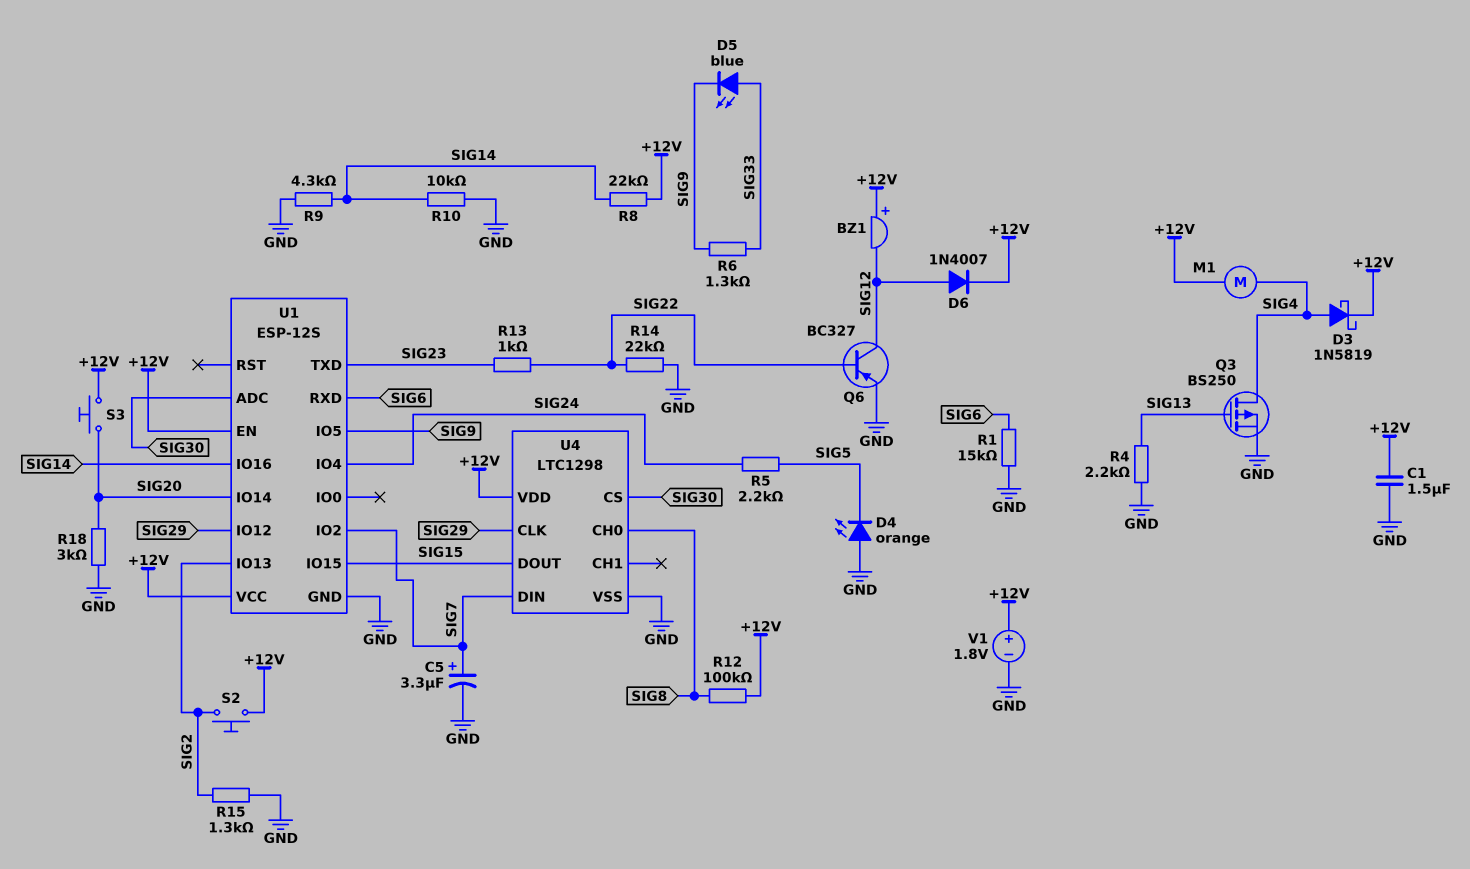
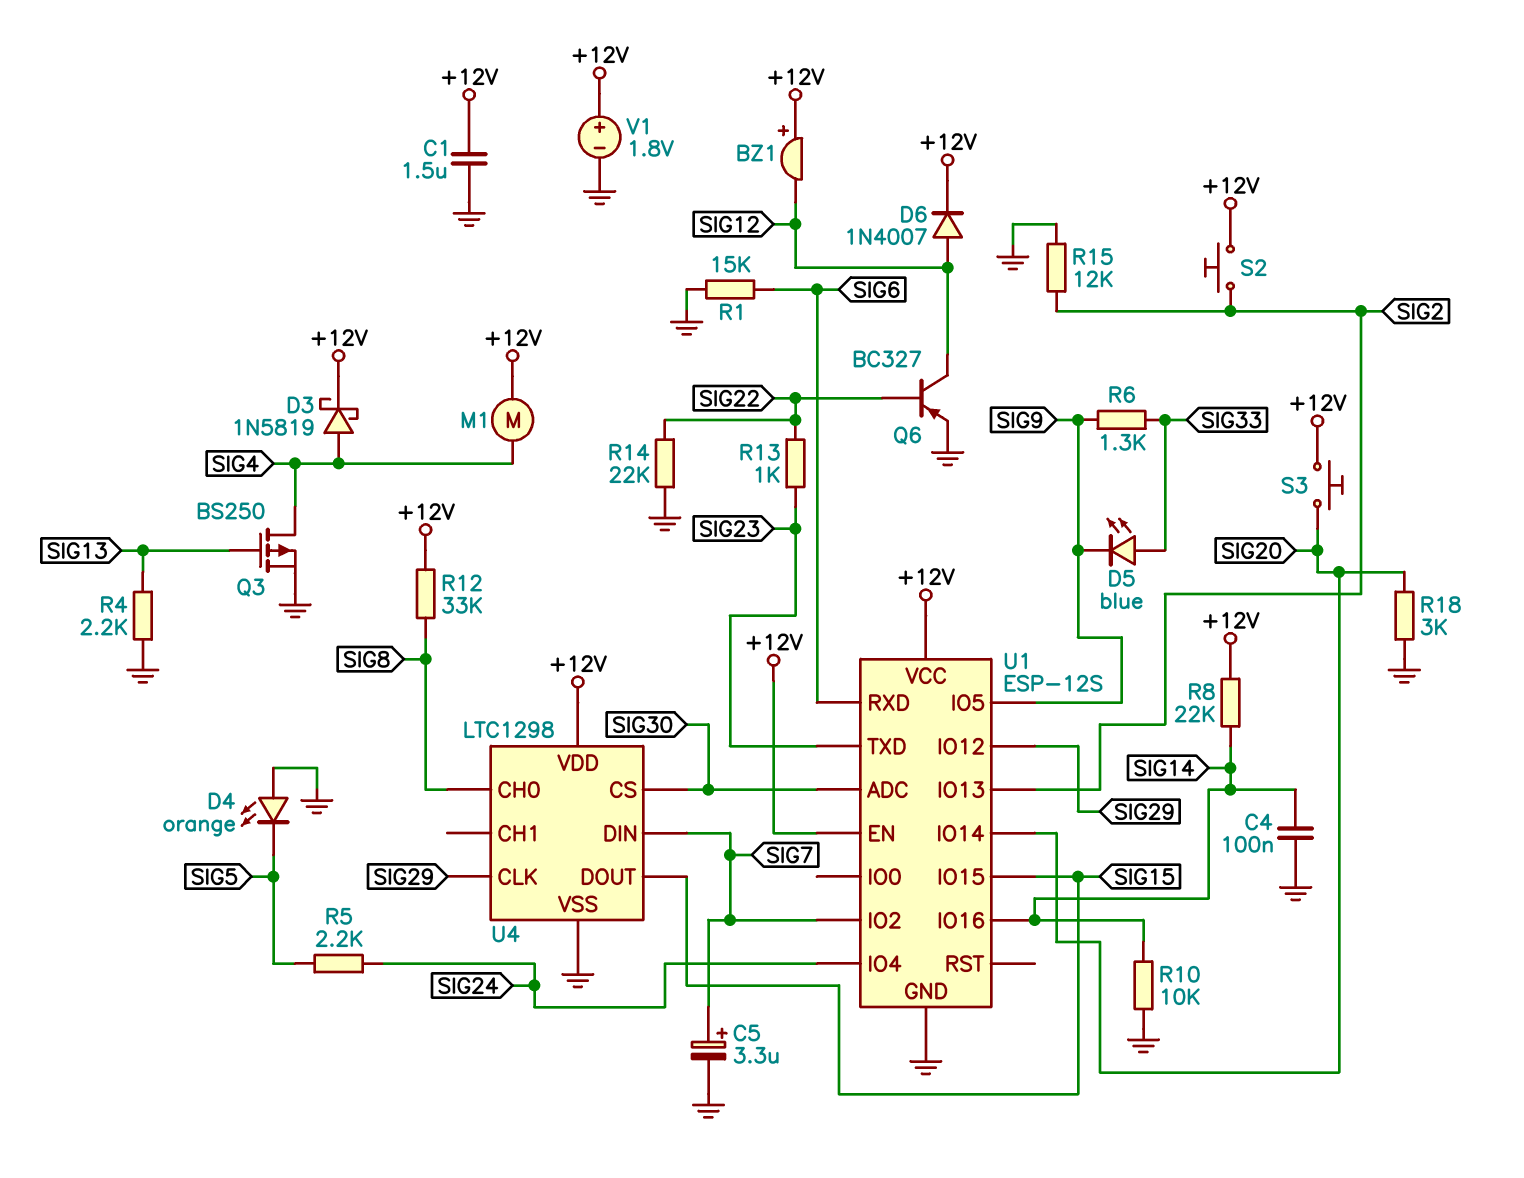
C4: none -> 100nF (GND, SIG14)
R9: 4.3k (GND, SIG14) -> none
R12: 100k (+12V, SIG8) -> 33k (+12V, SIG8)
R15: 1.3k (GND, SIG2) -> 12k (GND, SIG2)

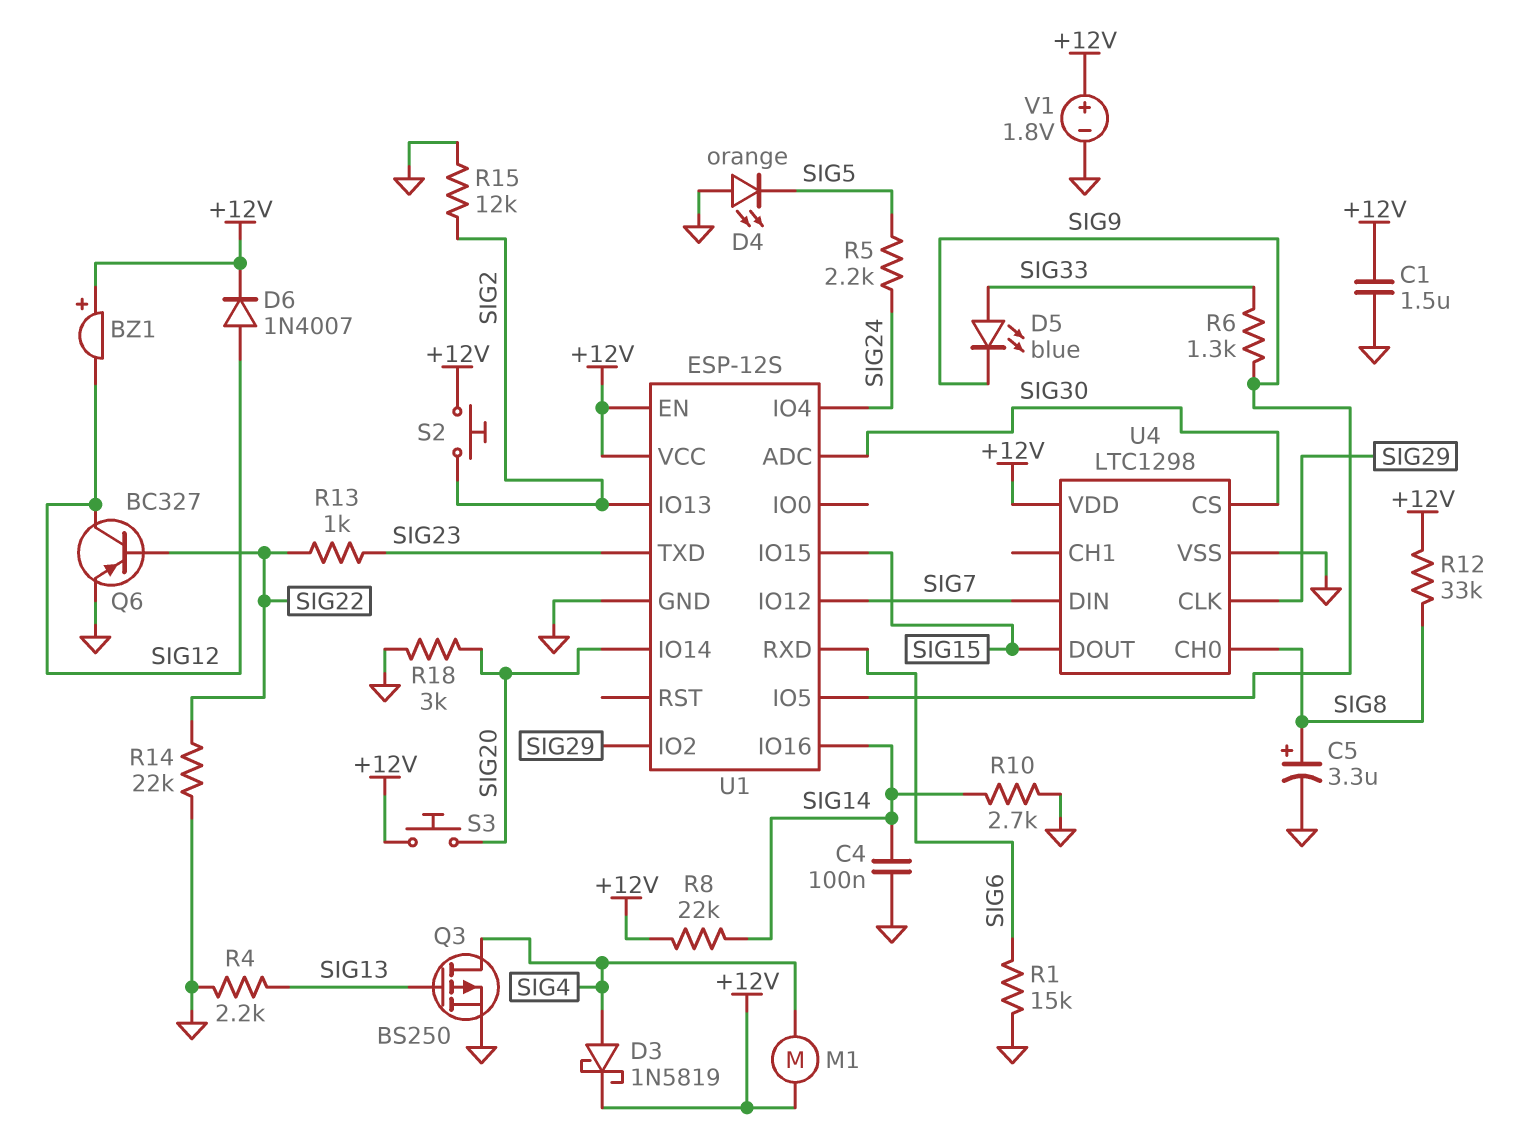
C5: 3.3uF (plus SIG7, minus GND) -> 3.3uF (plus SIG8, minus GND)
R10: 10k (GND, SIG14) -> 2.7k (GND, SIG14)
U1 pin IO2: SIG7 -> SIG29
U1 pin IO12: SIG29 -> SIG7

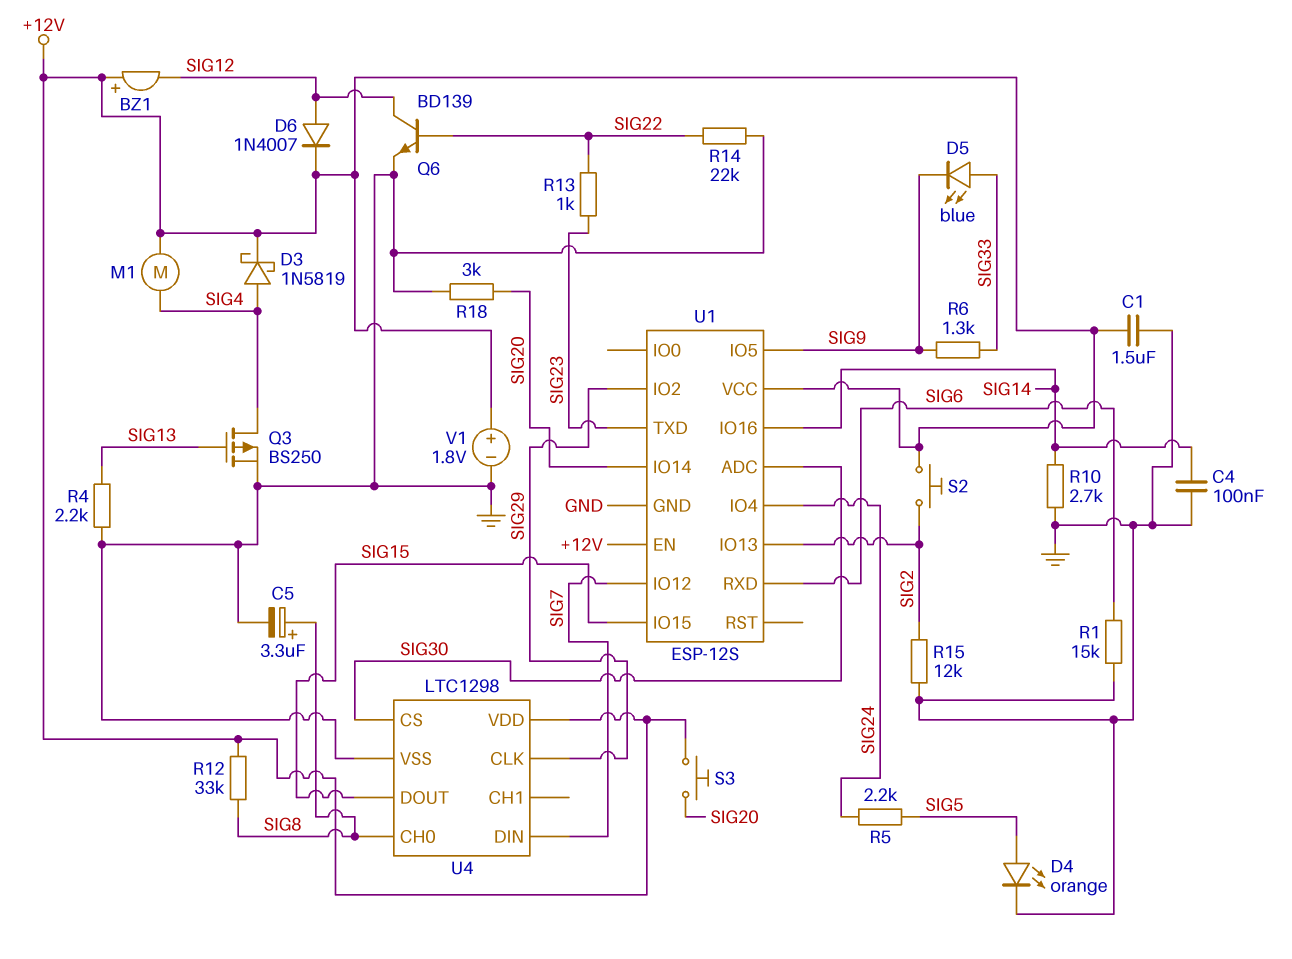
D4: LED orange (A GND, K SIG5) -> LED orange (A SIG5, K GND)
Q6: PNP BC327 (B SIG22, C SIG12, E GND) -> NPN BD139 (B SIG22, C SIG12, E GND)
R8: 22k (+12V, SIG14) -> none

